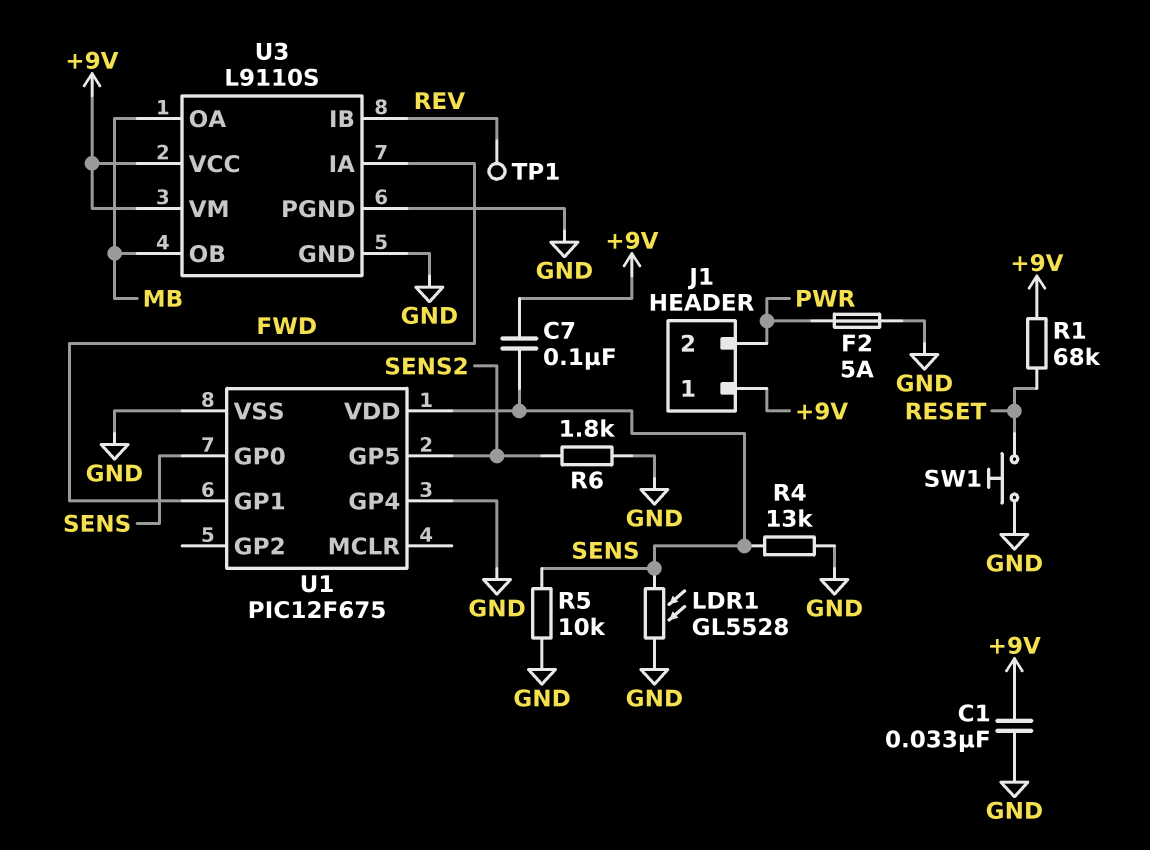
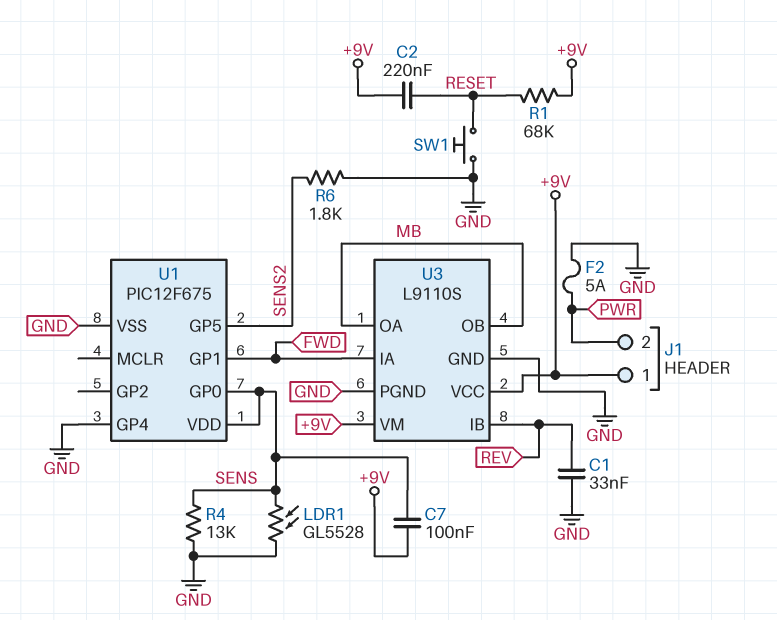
C1: 33nF (+9V, GND) -> 33nF (GND, REV)
C2: none -> 220nF (+9V, RESET)
R5: 10k (GND, SENS) -> none
TP1: test point (REV) -> none

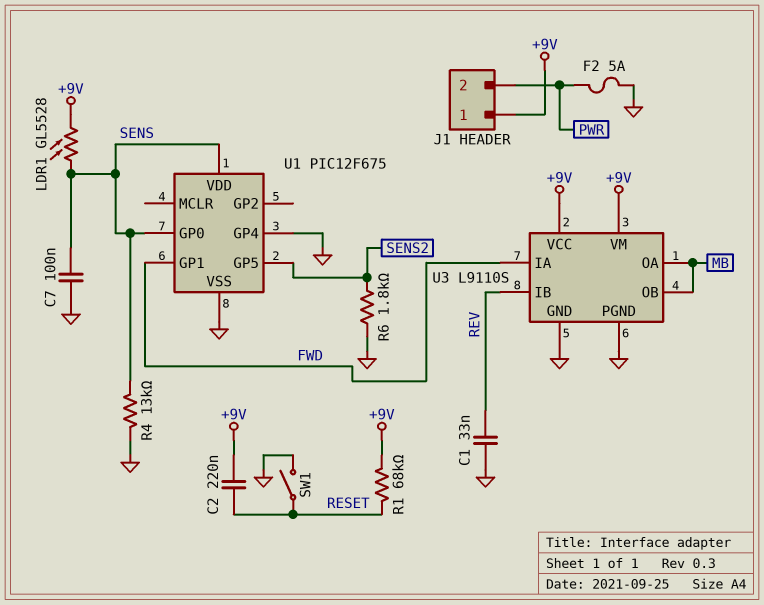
C7: 100nF (+9V, SENS) -> 100nF (GND, SENS)
LDR1: GL5528 (GND, SENS) -> GL5528 (+9V, SENS)
SW1: button (GND, RESET) -> switch (GND, RESET)

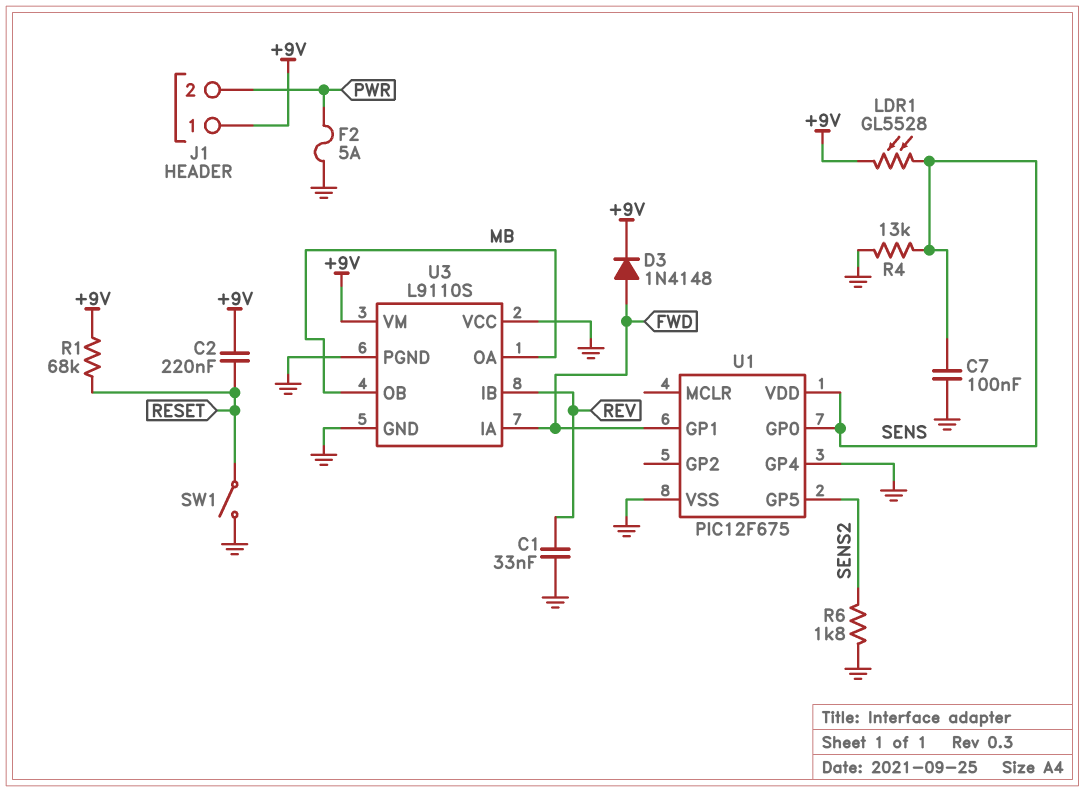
D3: none -> diode 1N4148 (A FWD, K +9V)
U3 pin VCC: +9V -> GND

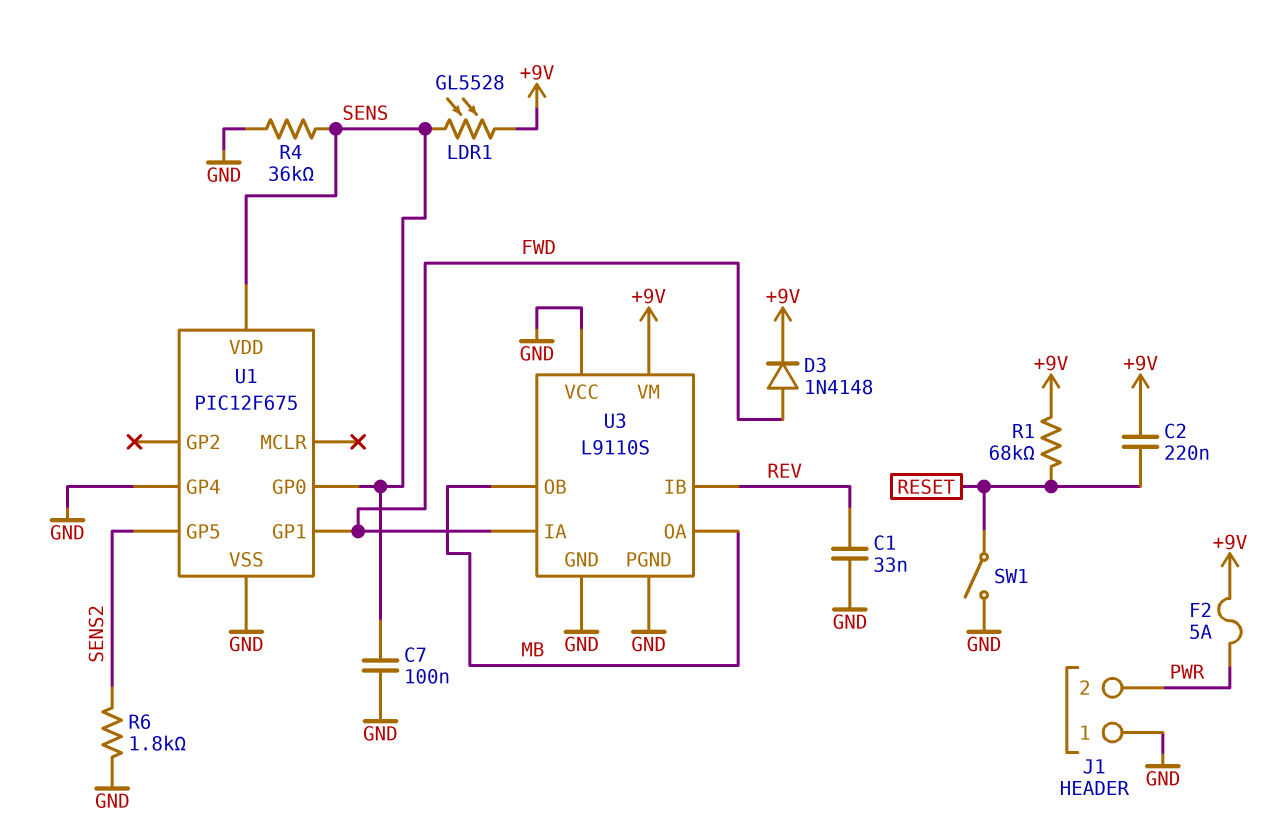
F2: 5A (GND, PWR) -> 5A (+9V, PWR)
J1 pin 1: +9V -> GND
R4: 13k (GND, SENS) -> 36k (GND, SENS)

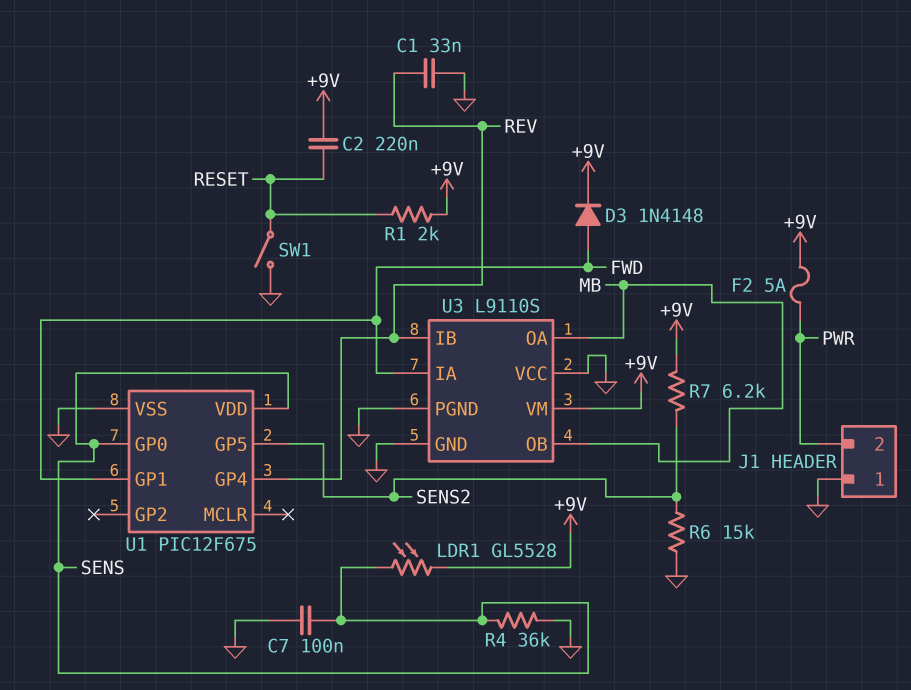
R1: 68k (+9V, RESET) -> 2k (+9V, RESET)
R6: 1.8k (GND, SENS2) -> 15k (GND, SENS2)
R7: none -> 6.2k (+9V, SENS2)
U1 pin GP4: GND -> REV

